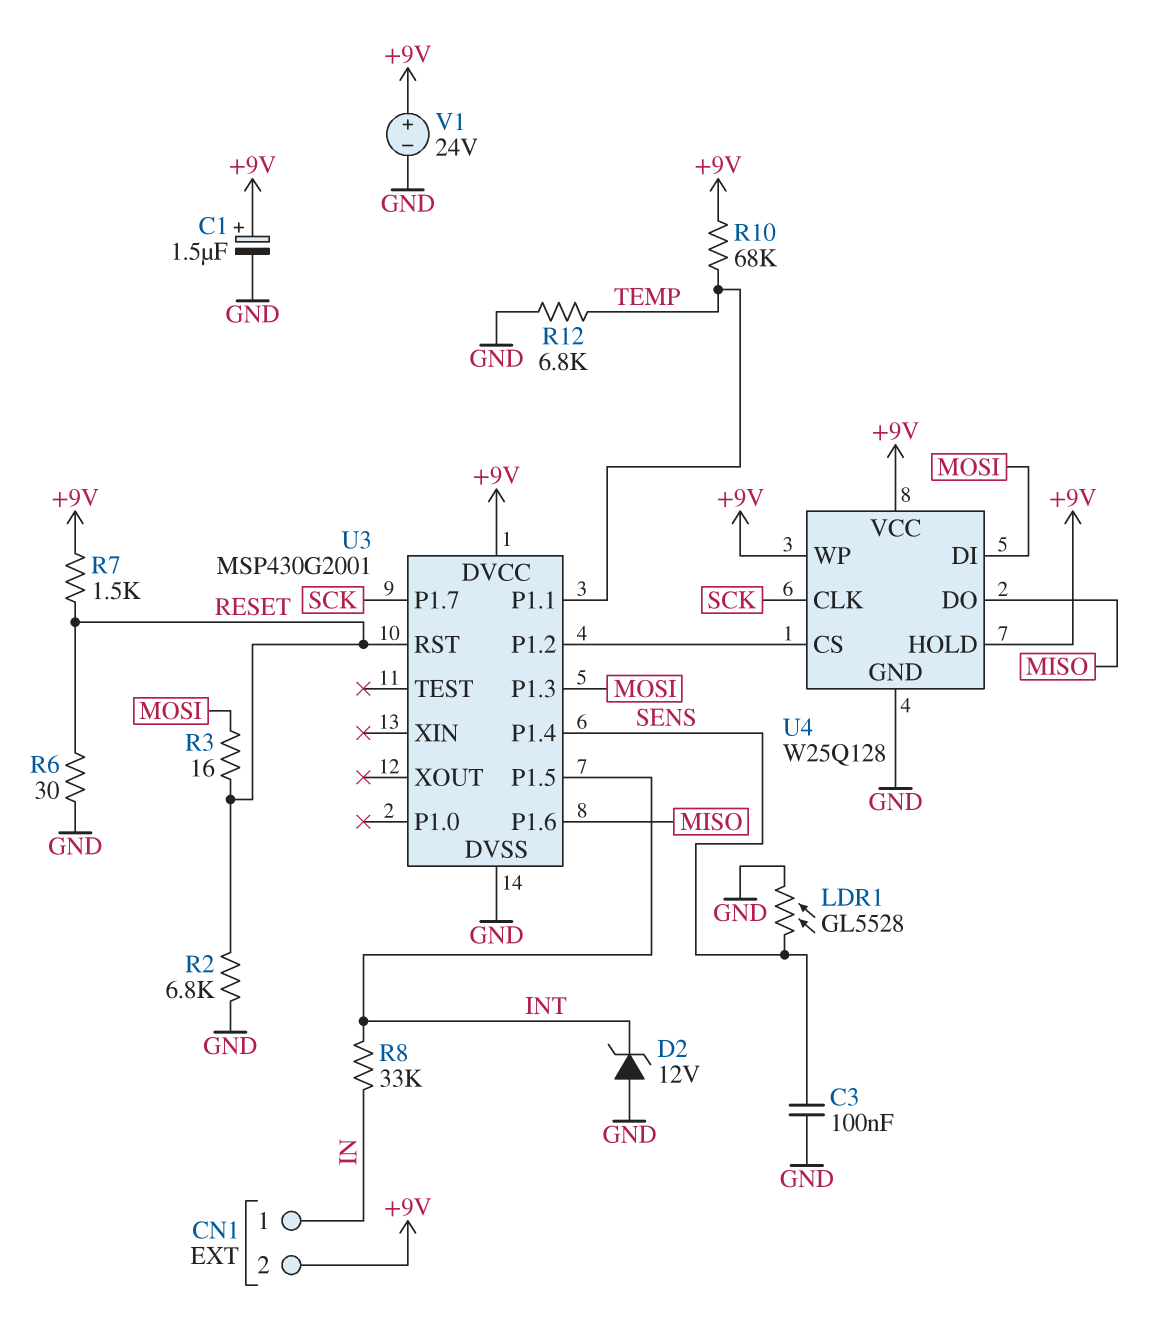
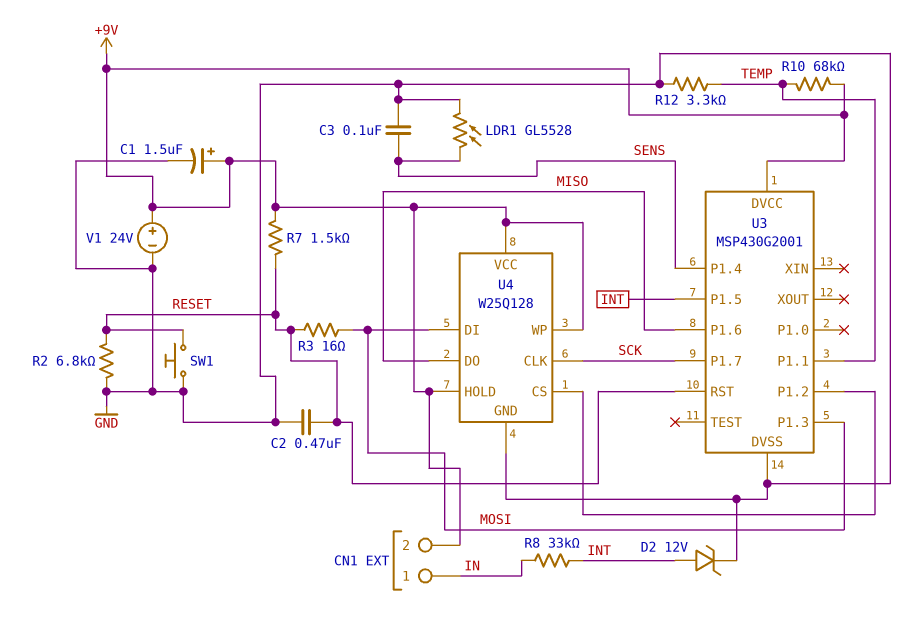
C2: none -> 470nF (GND, RESET)
D2: zener 12V (A GND, K INT) -> zener 12V (A INT, K GND)
R6: 30 (GND, RESET) -> none
R12: 6.8k (GND, TEMP) -> 3.3k (GND, TEMP)
SW1: none -> button (GND, RESET)

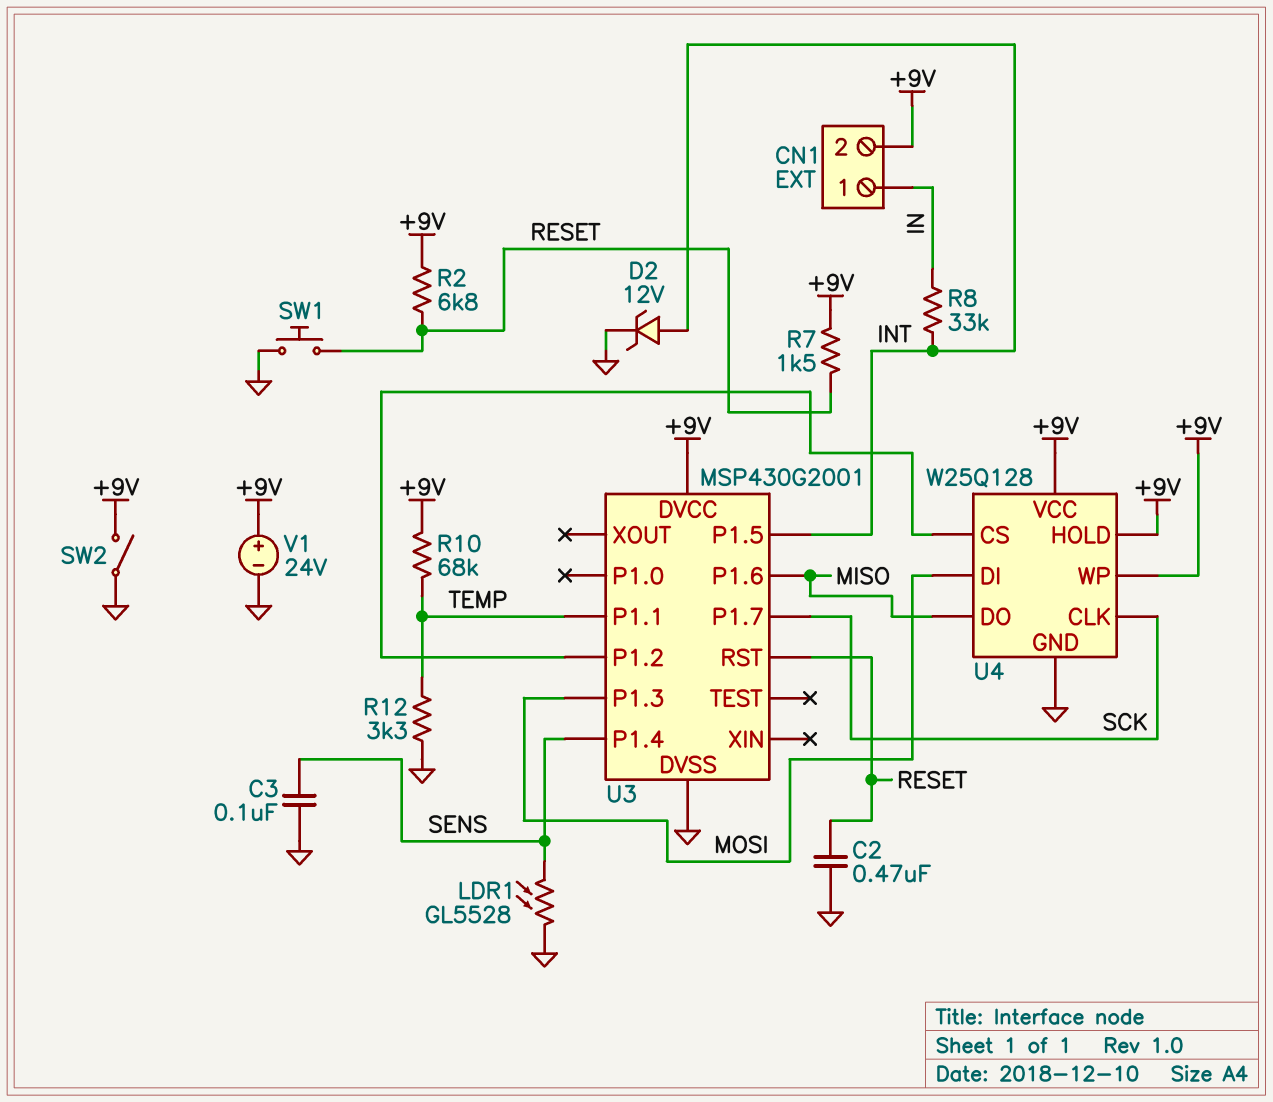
C1: 1.5uF (plus +9V, minus GND) -> none
R2: 6.8k (GND, RESET) -> 6.8k (+9V, RESET)
R3: 16 (MOSI, RESET) -> none
SW2: none -> switch (+9V, GND)

